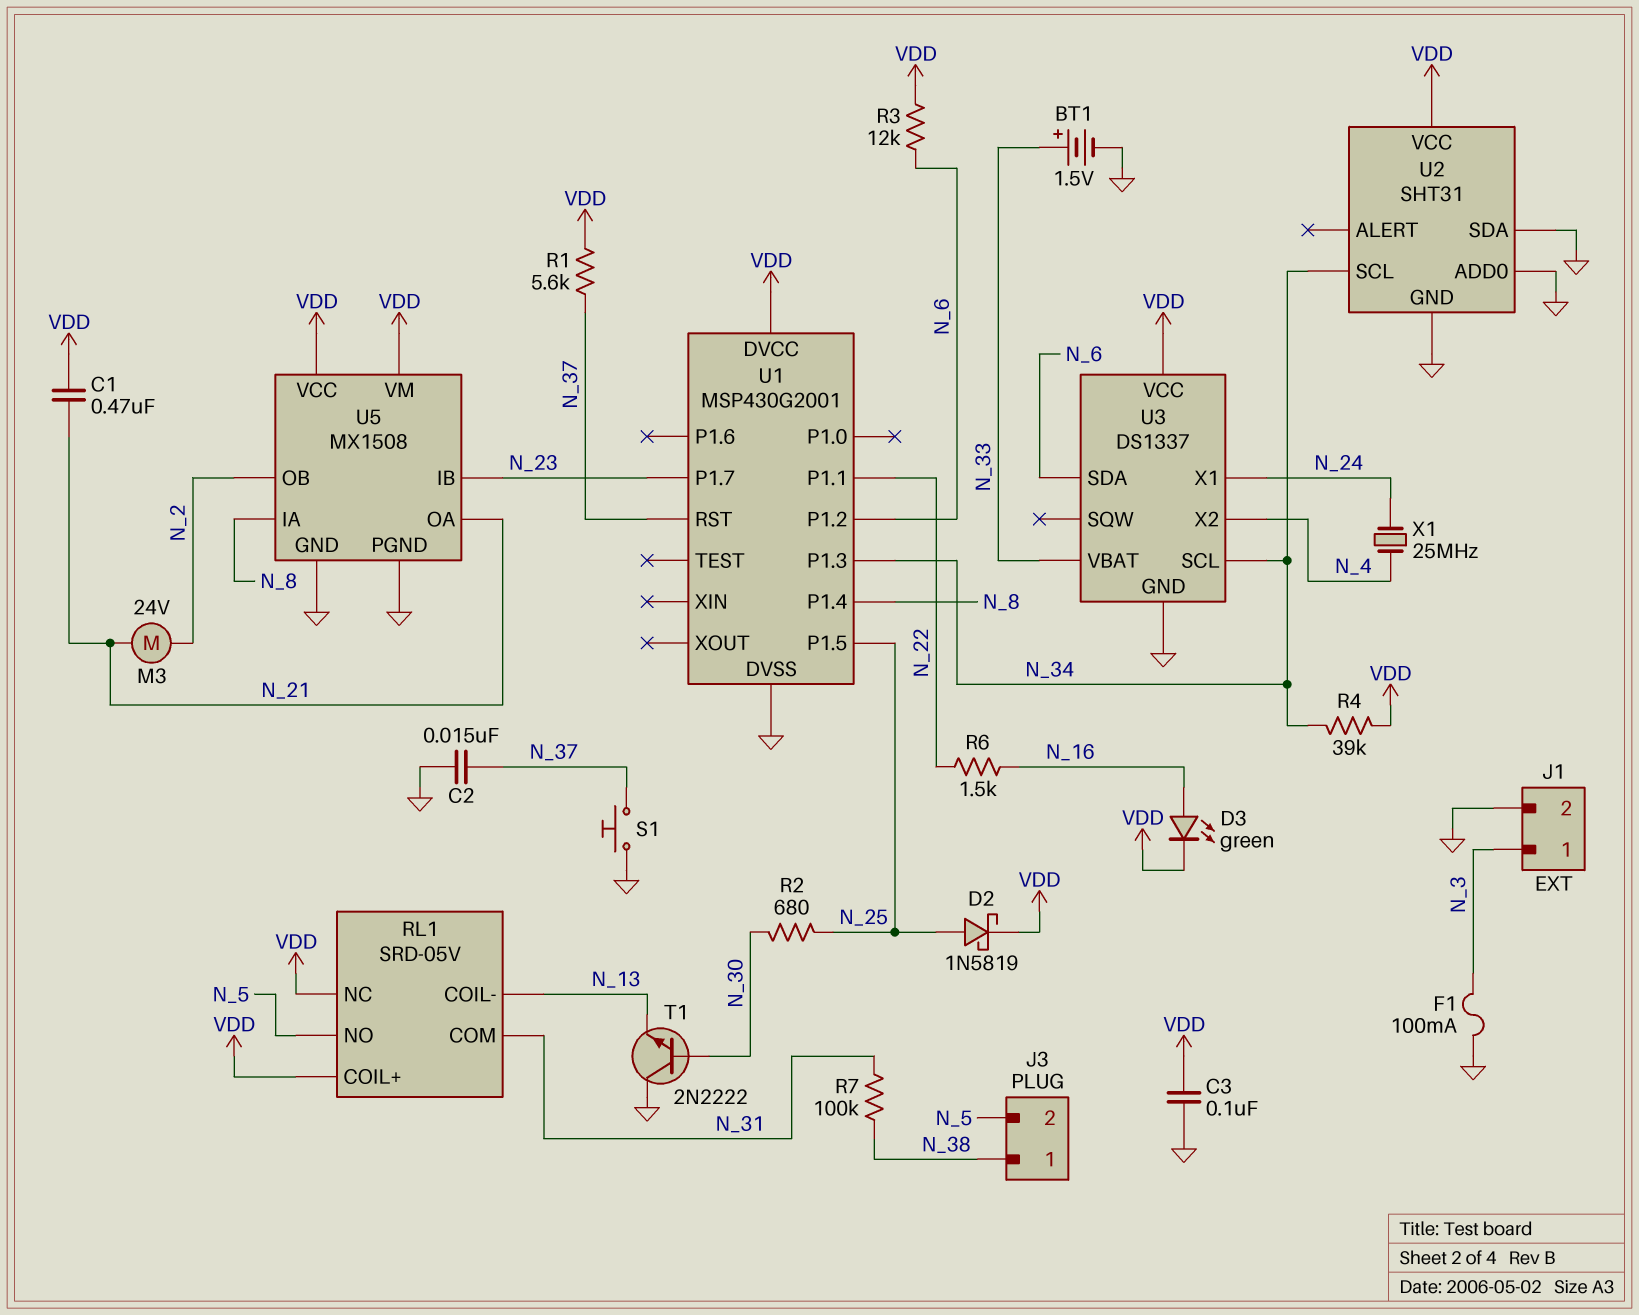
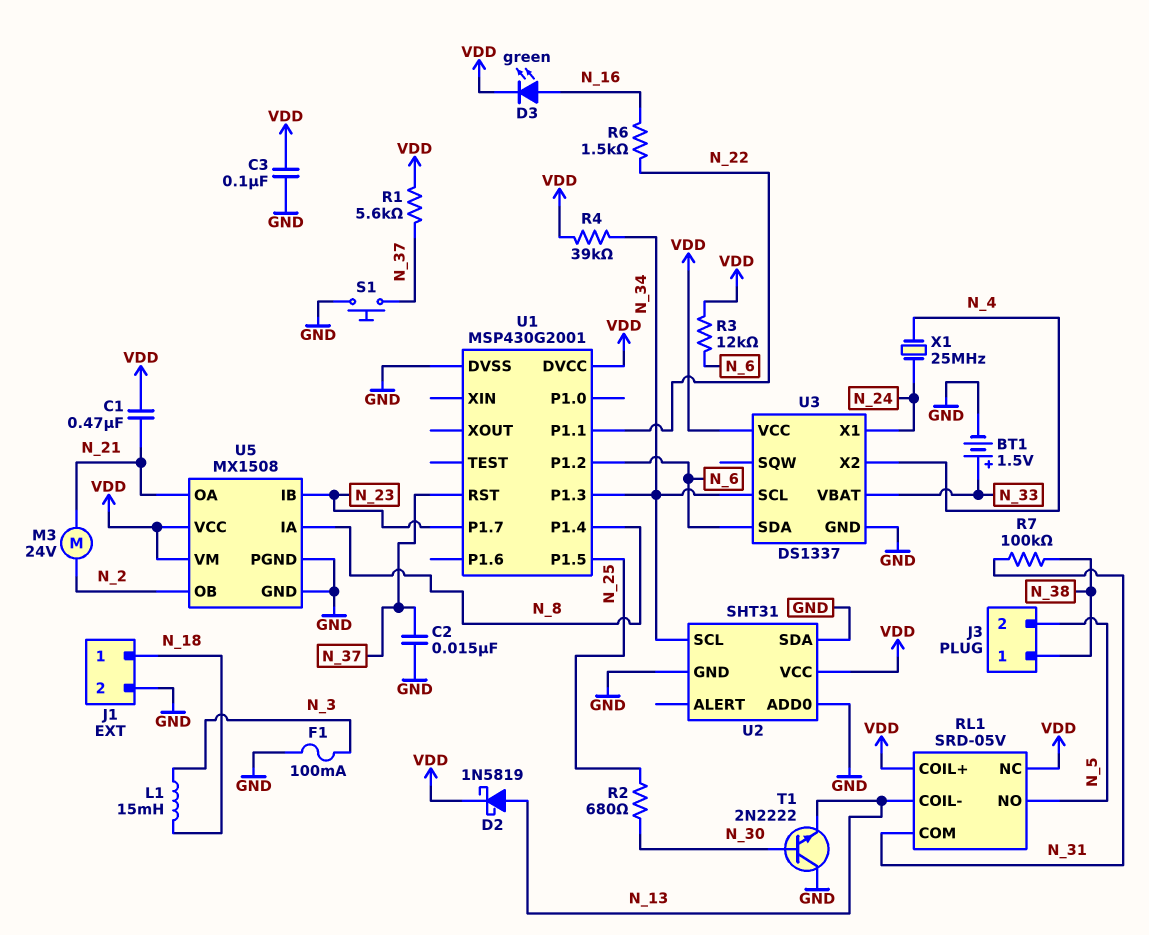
D2: schottky 1N5819 (A N_25, K VDD) -> schottky 1N5819 (A N_13, K VDD)
J1 pin 1: N_3 -> N_18
L1: none -> 15mH (N_3, N_18)

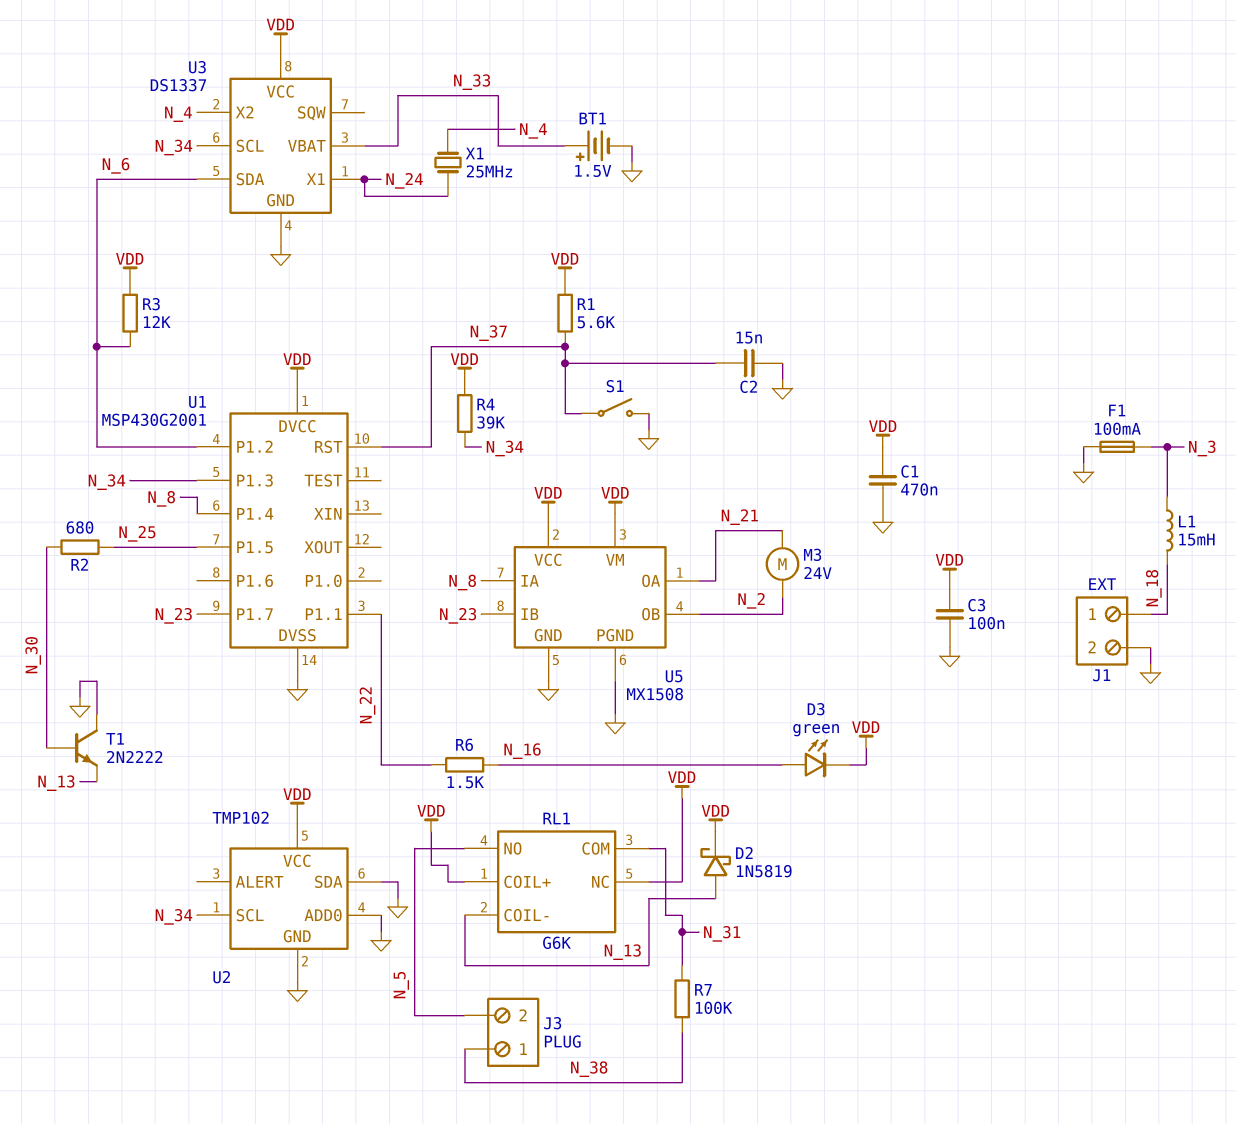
C1: 470nF (N_21, VDD) -> 470nF (GND, VDD)
RL1: SRD-05V -> G6K
S1: button (GND, N_37) -> switch (GND, N_37)
U2: SHT31 -> TMP102

